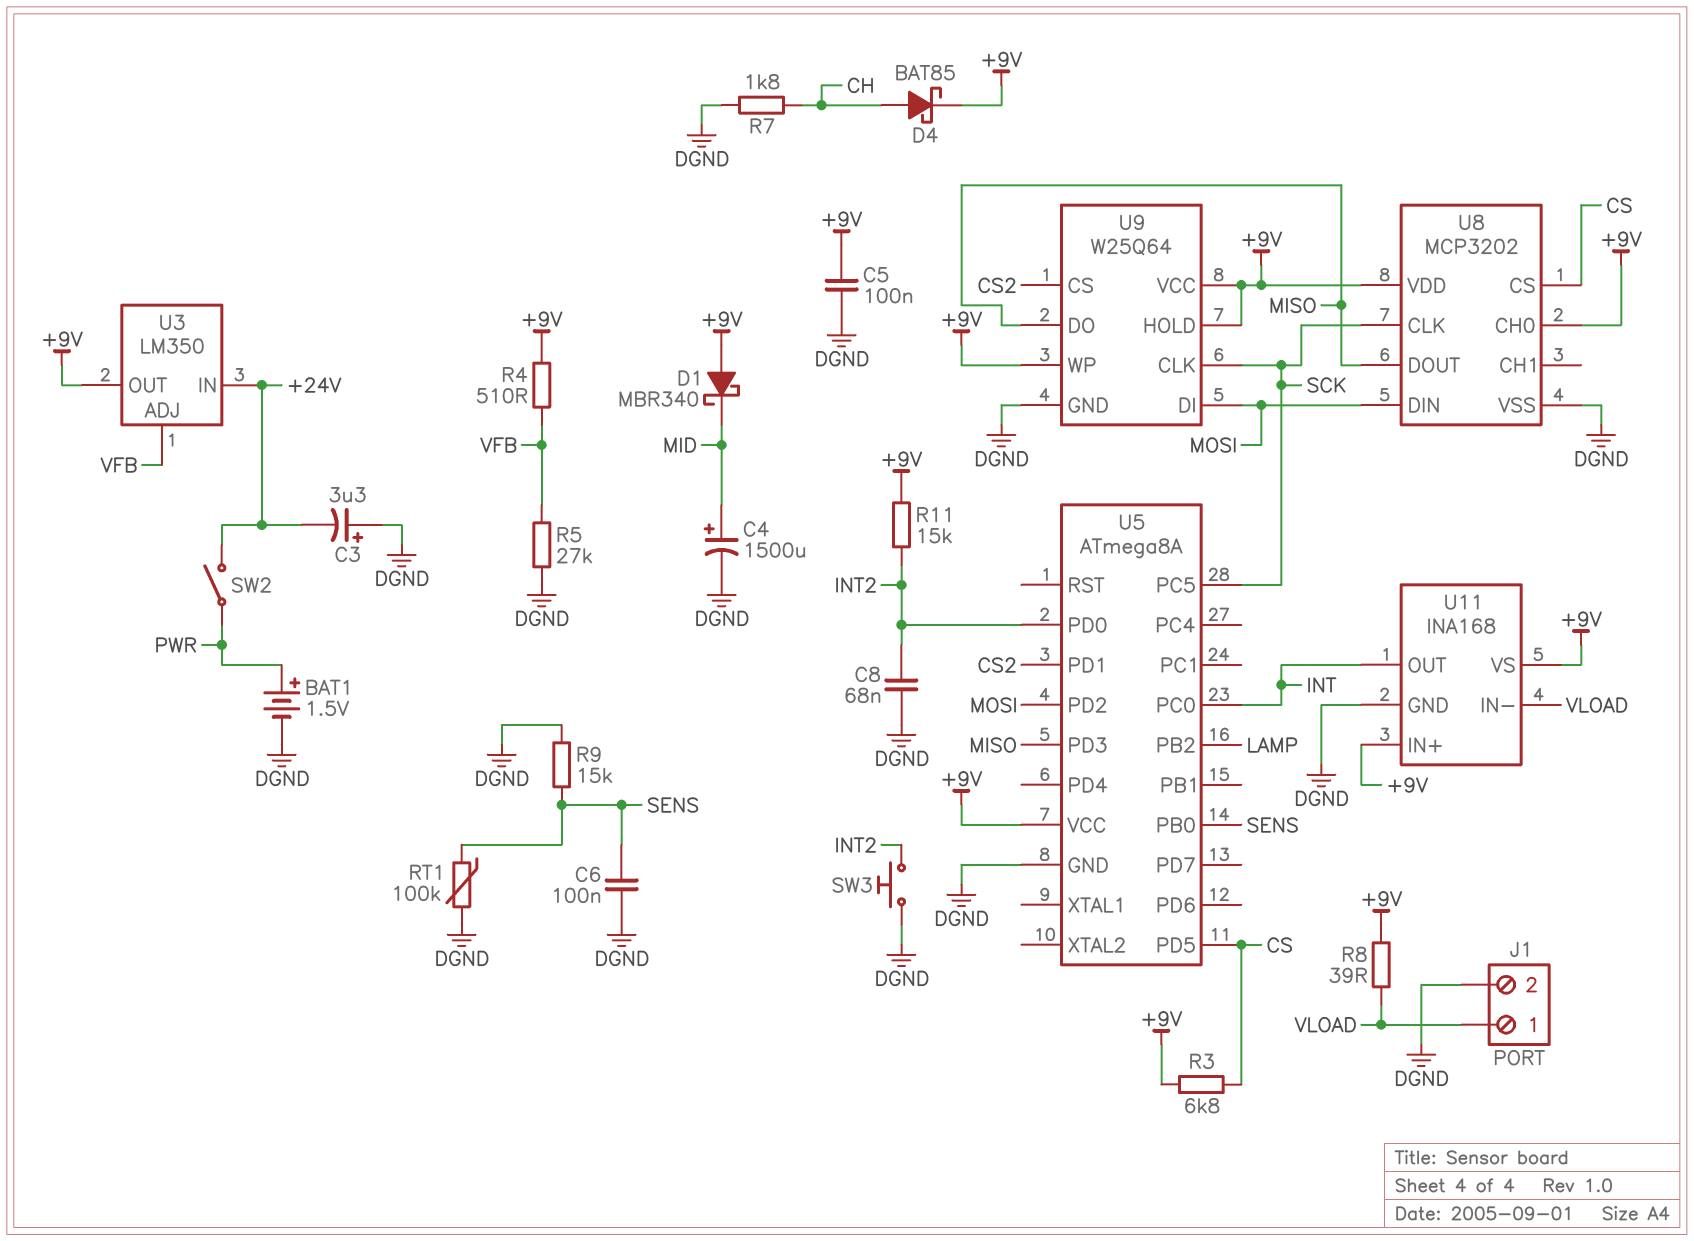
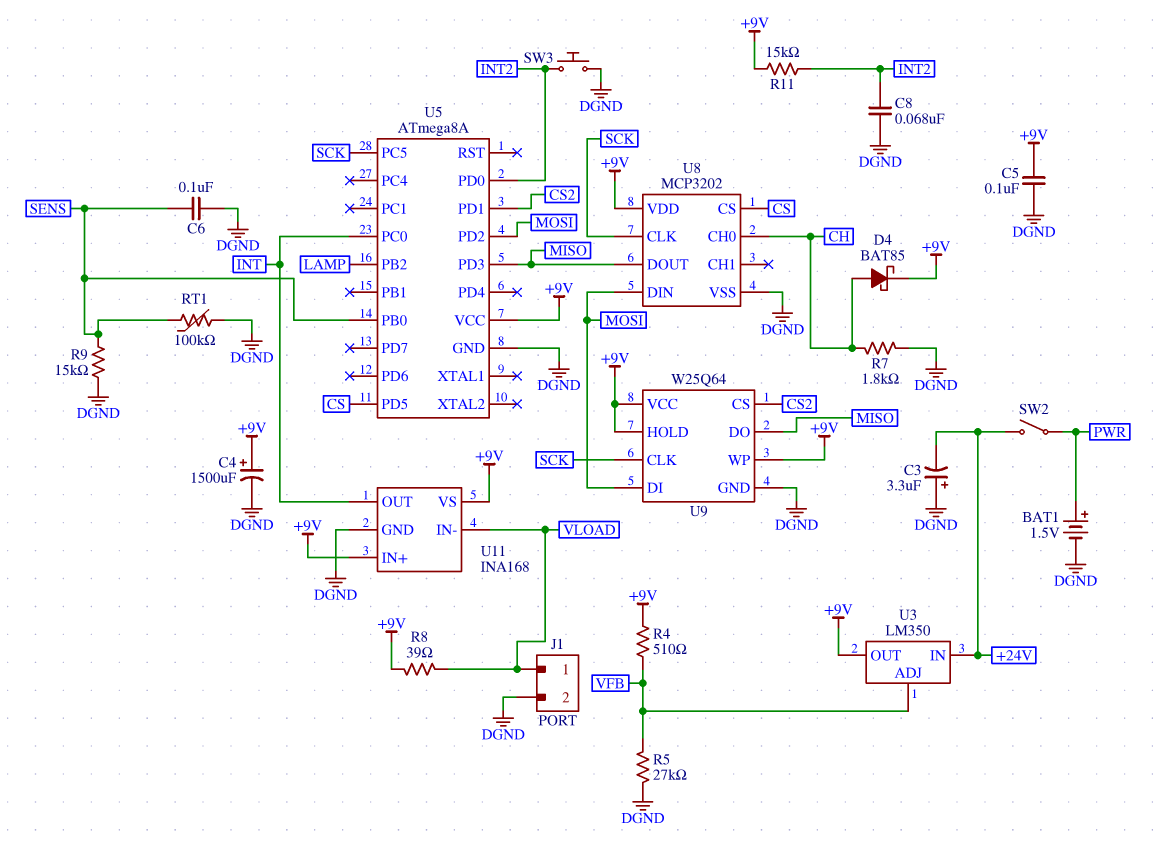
C4: 1500uF (plus MID, minus DGND) -> 1500uF (plus +9V, minus DGND)
D1: schottky MBR340 (A +9V, K MID) -> none
R3: 6.8k (+9V, CS) -> none
U8 pin CH0: +9V -> CH

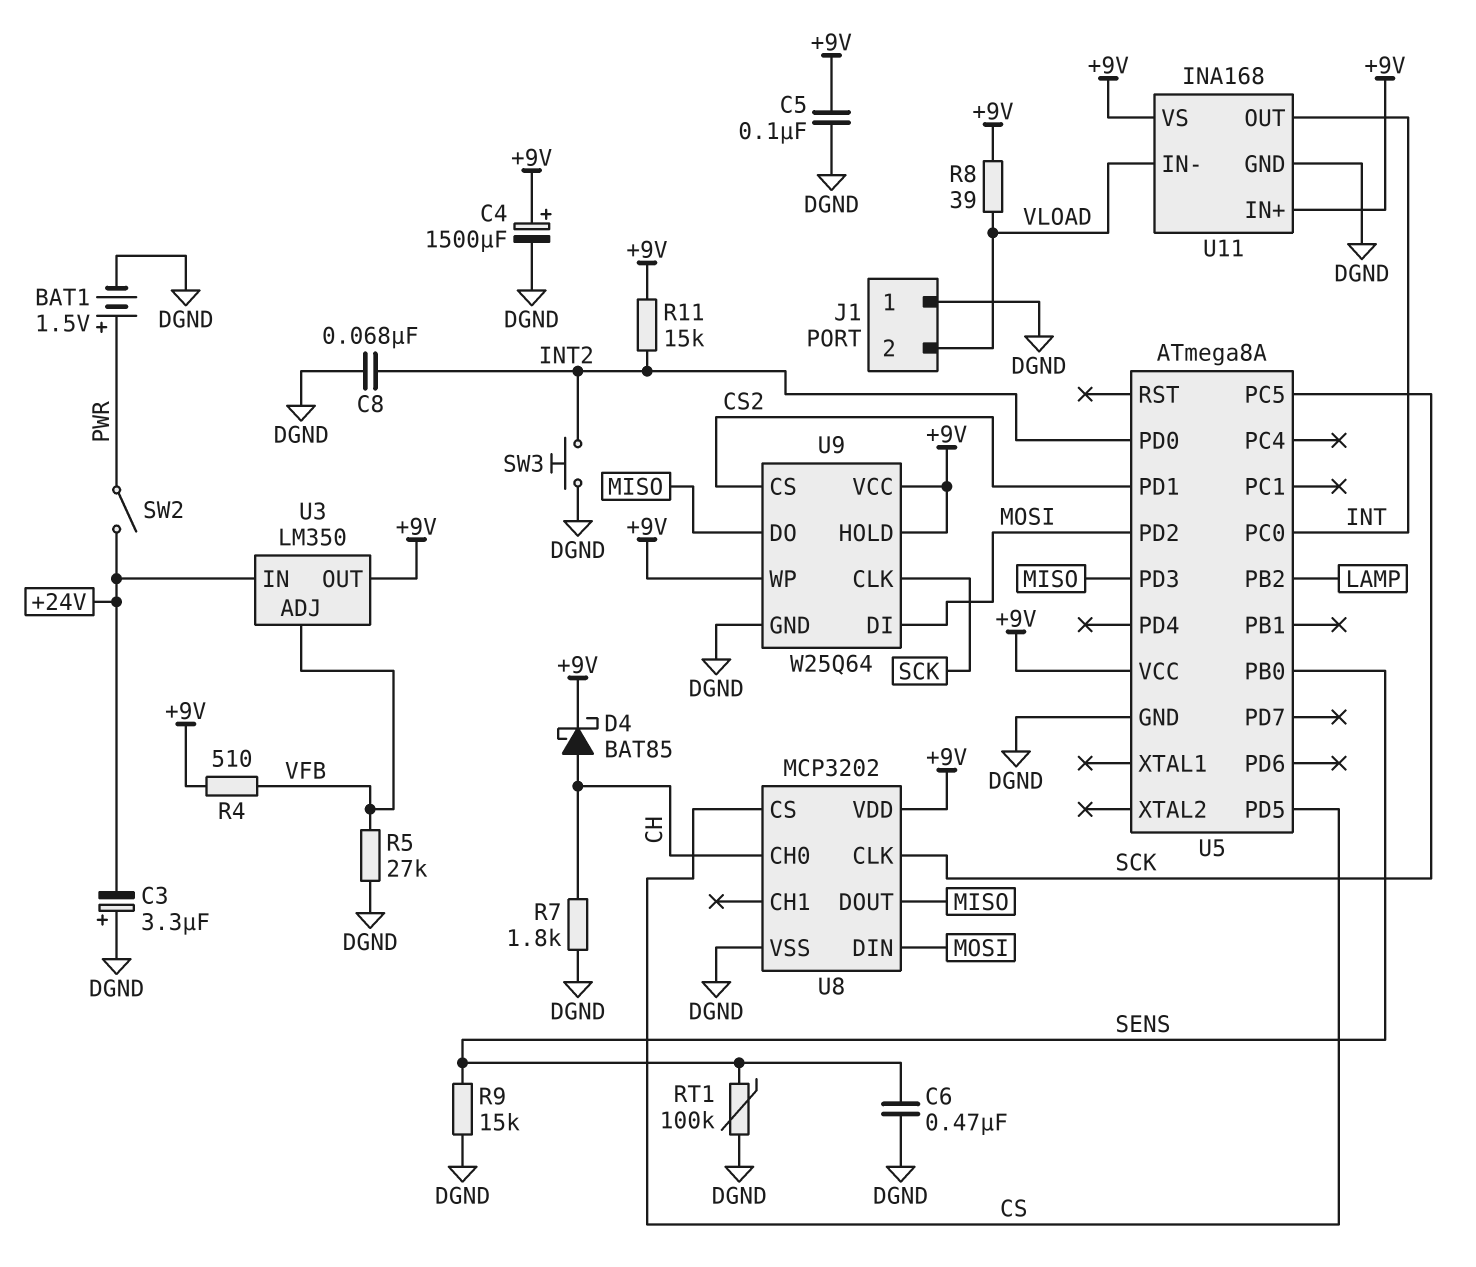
C6: 100nF (DGND, SENS) -> 470nF (DGND, SENS)
J1 pin 1: VLOAD -> DGND
J1 pin 2: DGND -> VLOAD

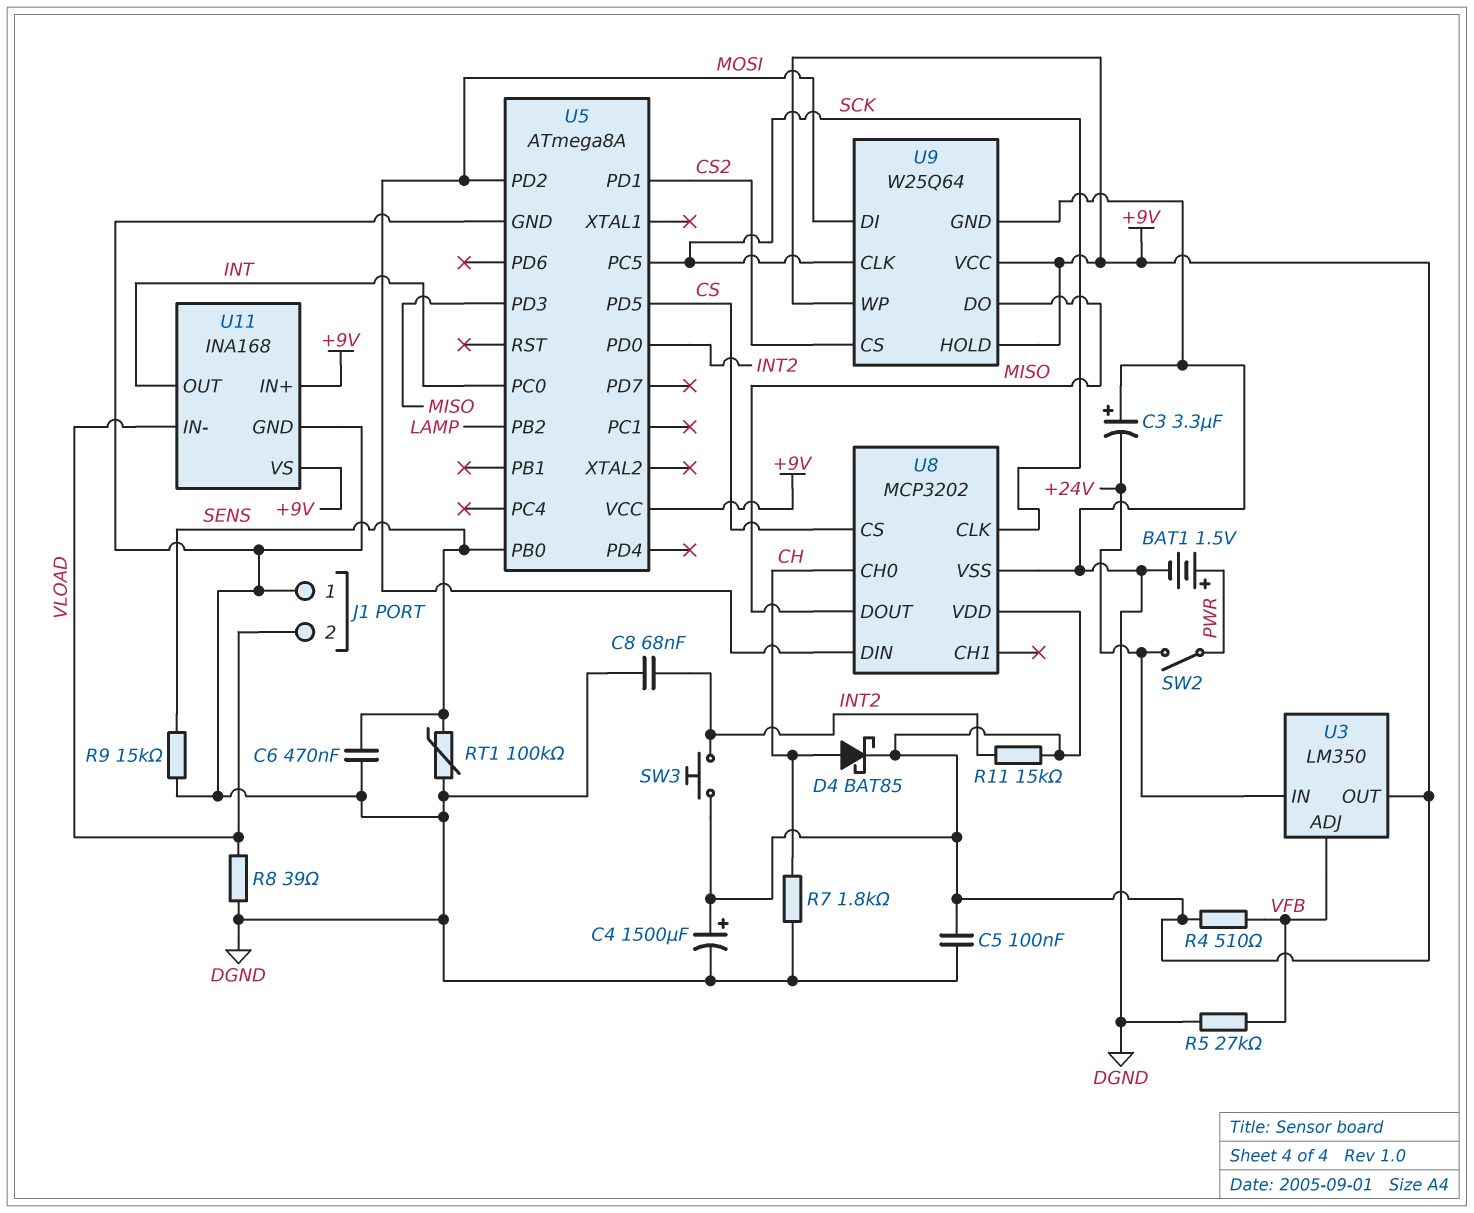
R8: 39 (+9V, VLOAD) -> 39 (DGND, VLOAD)
SW3: button (DGND, INT2) -> button (+9V, INT2)

